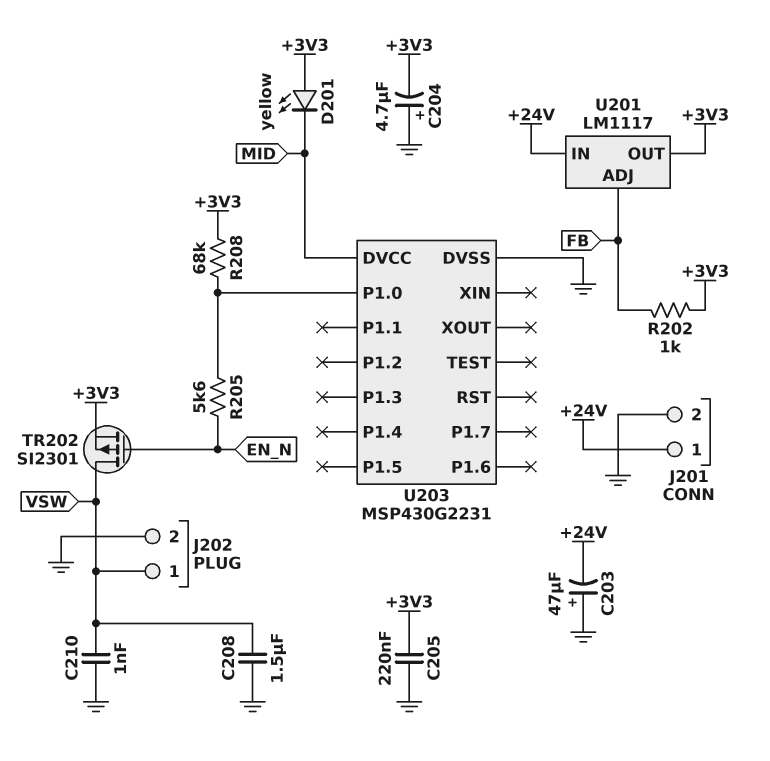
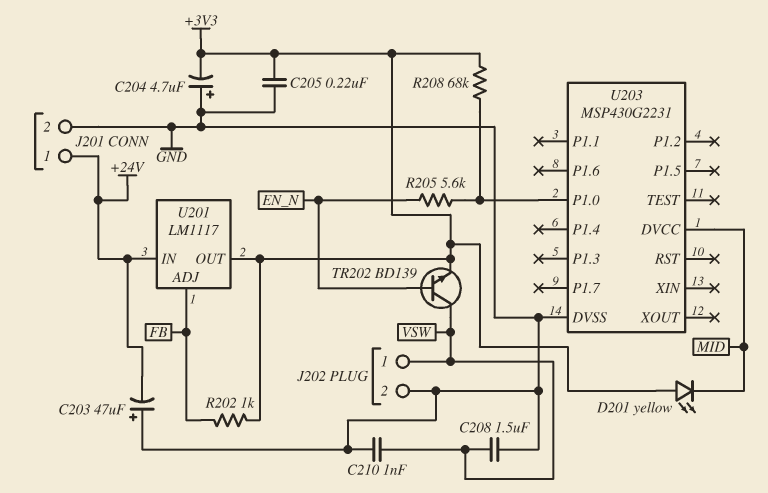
TR202: PMOS SI2301 (G EN_N, D VSW, S +3V3) -> NPN BD139 (B EN_N, C VSW, E +3V3)

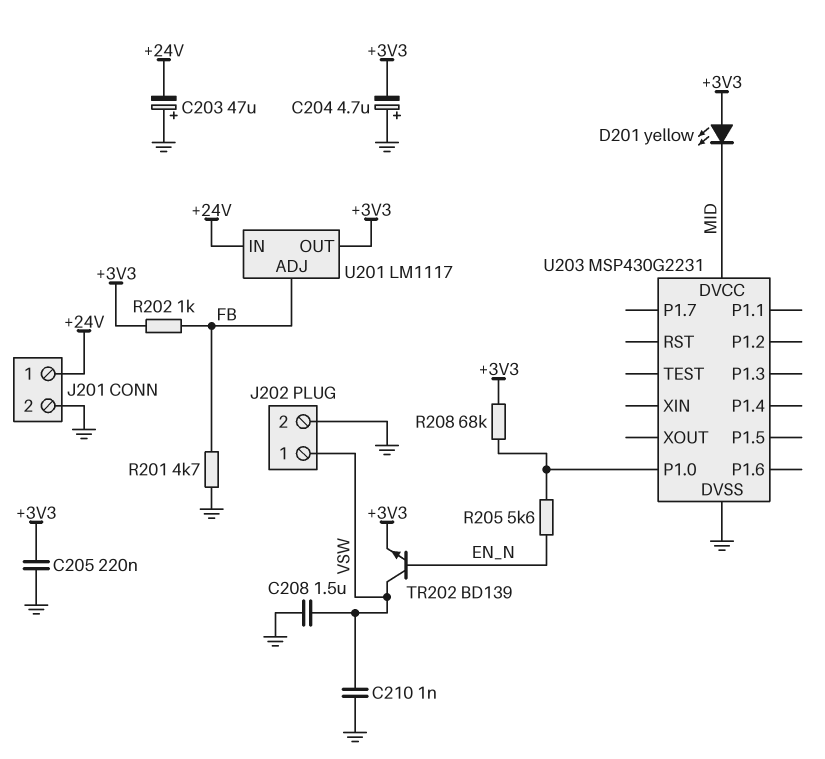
R201: none -> 4.7k (FB, GND)

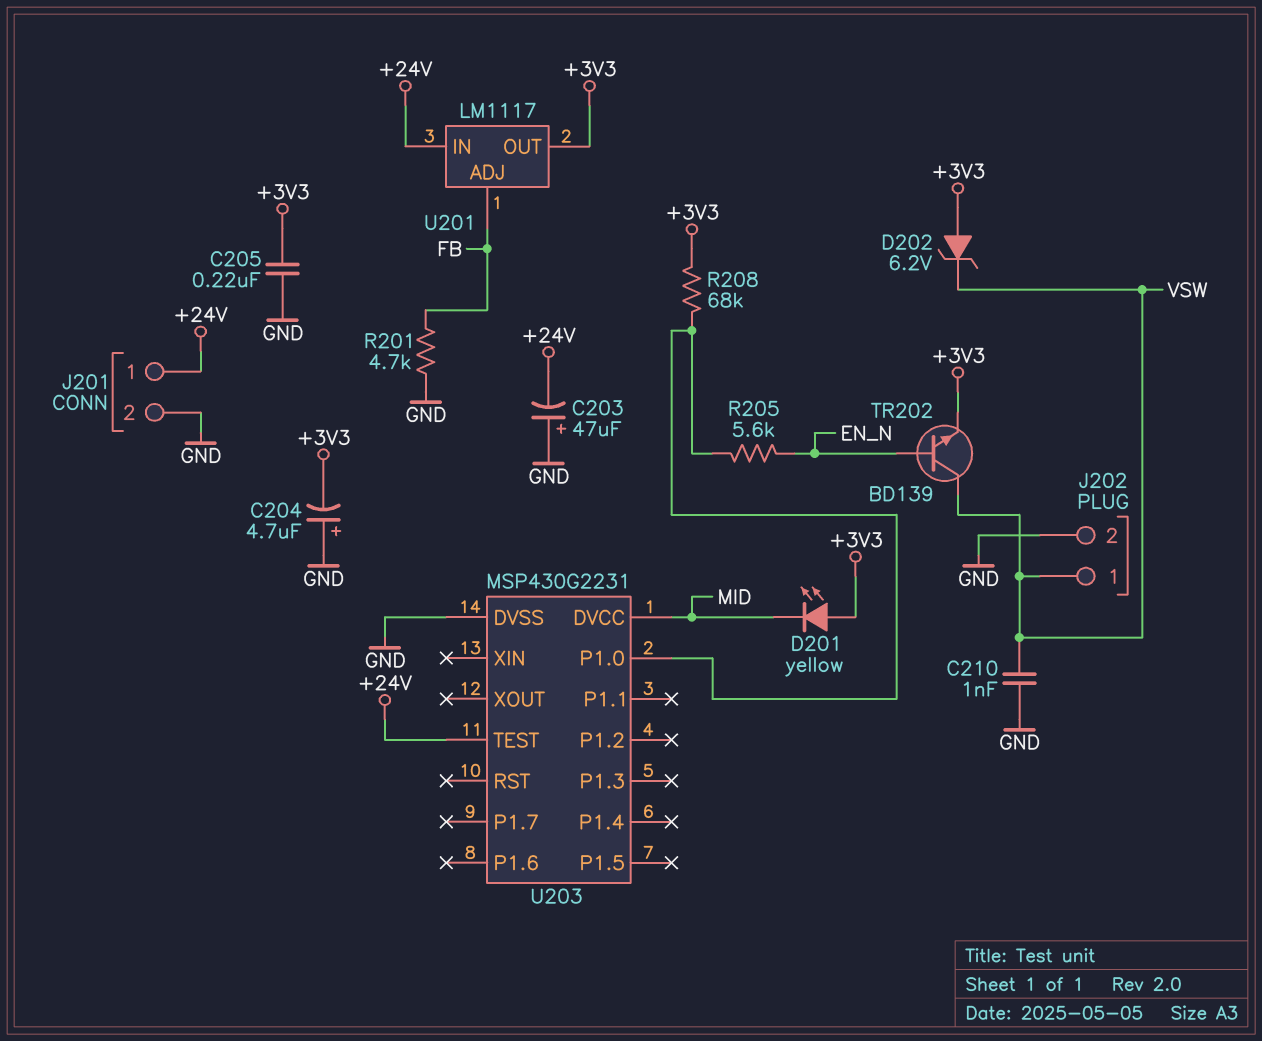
C208: 1.5uF (GND, VSW) -> none
D202: none -> zener 6.2V (A +3V3, K VSW)
R202: 1k (+3V3, FB) -> none
U203 pin TEST: none -> +24V

